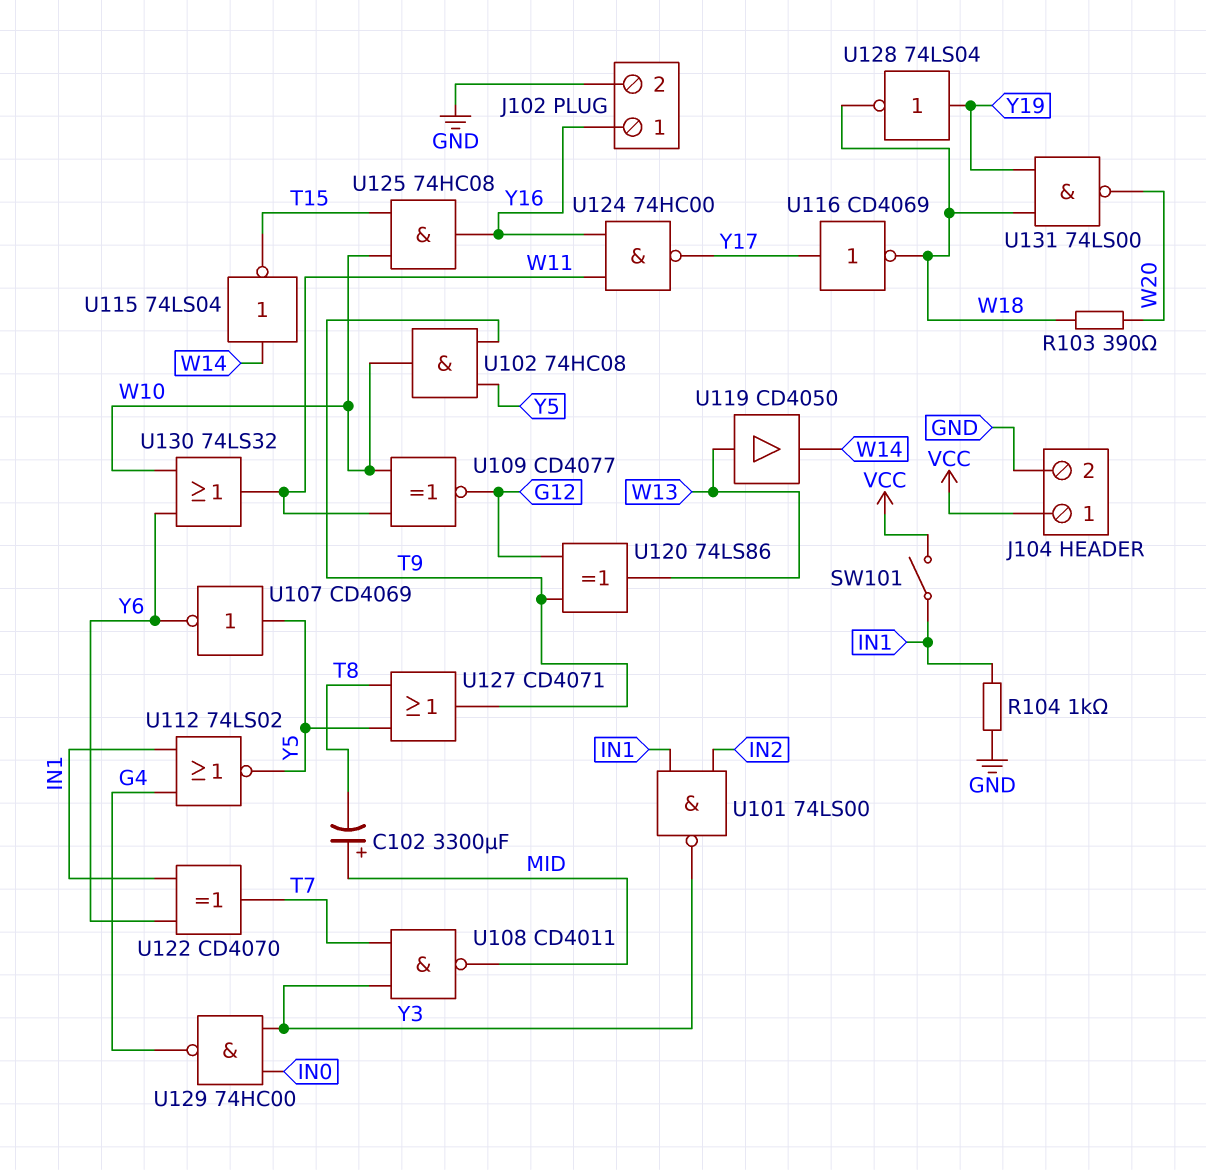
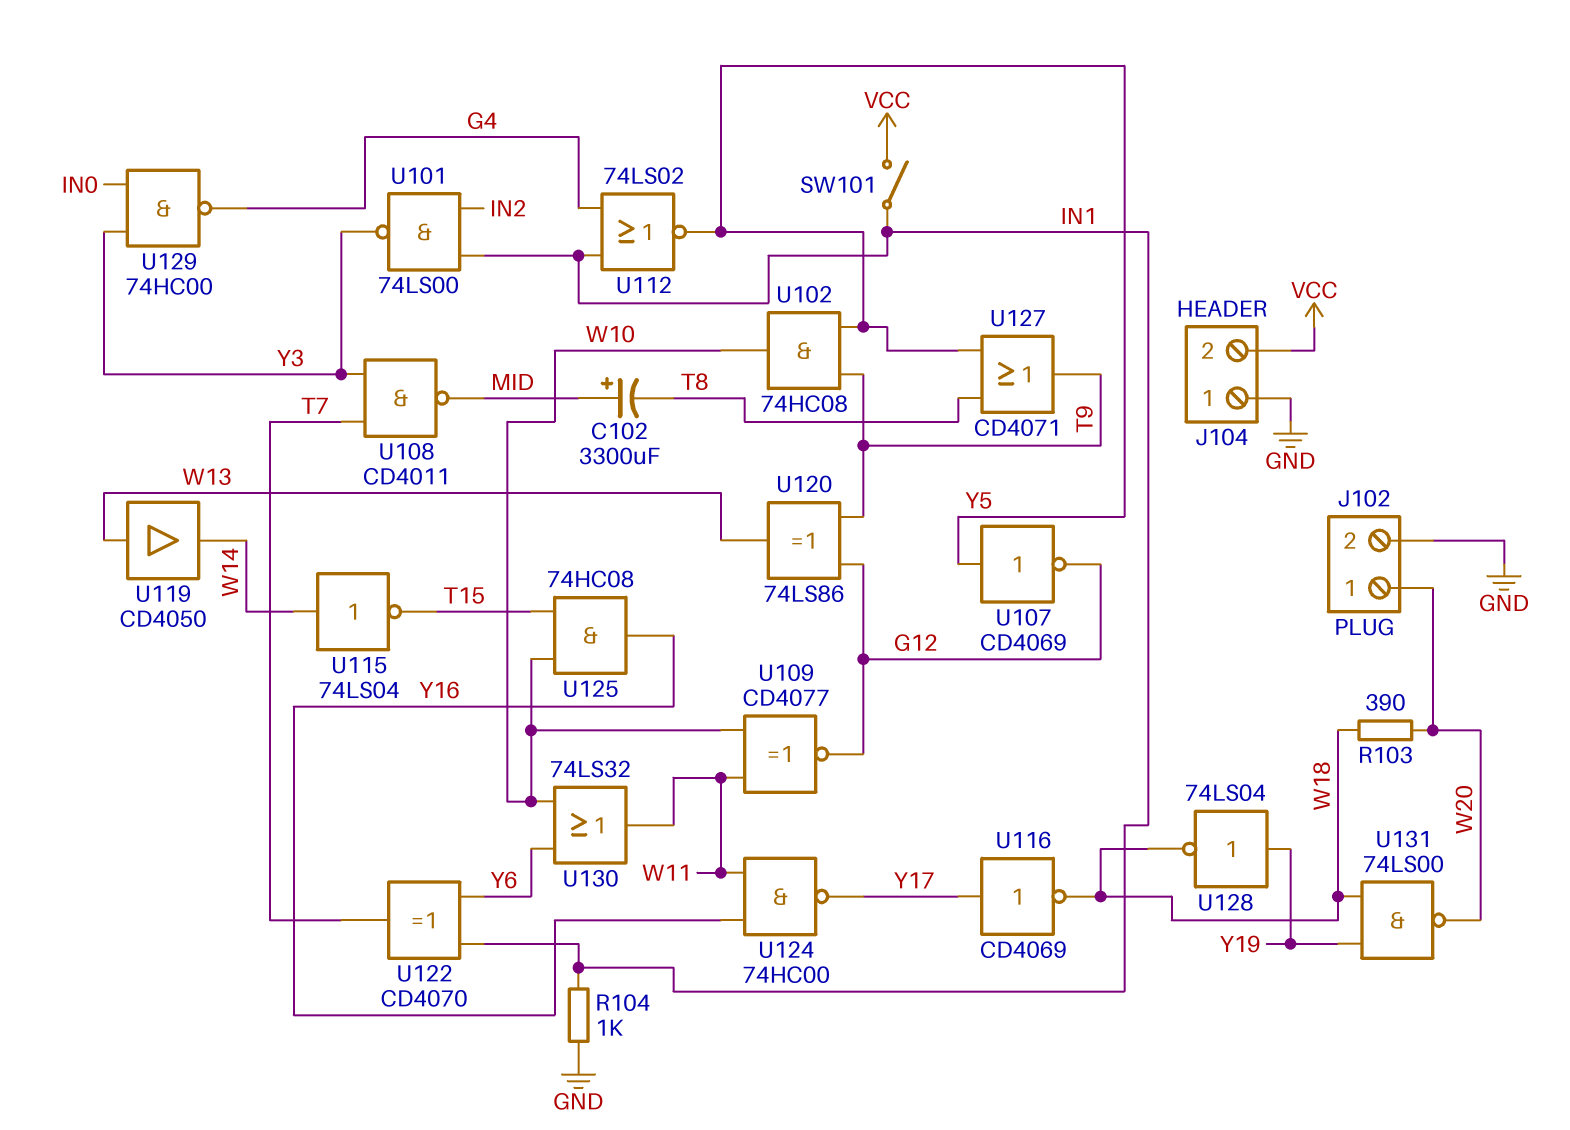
J102 pin 1: Y16 -> W20
J104 pin 1: VCC -> GND
J104 pin 2: GND -> VCC
U107: NOT CD4069 (in Y5, out Y6) -> NOT CD4069 (in Y5, out G12)

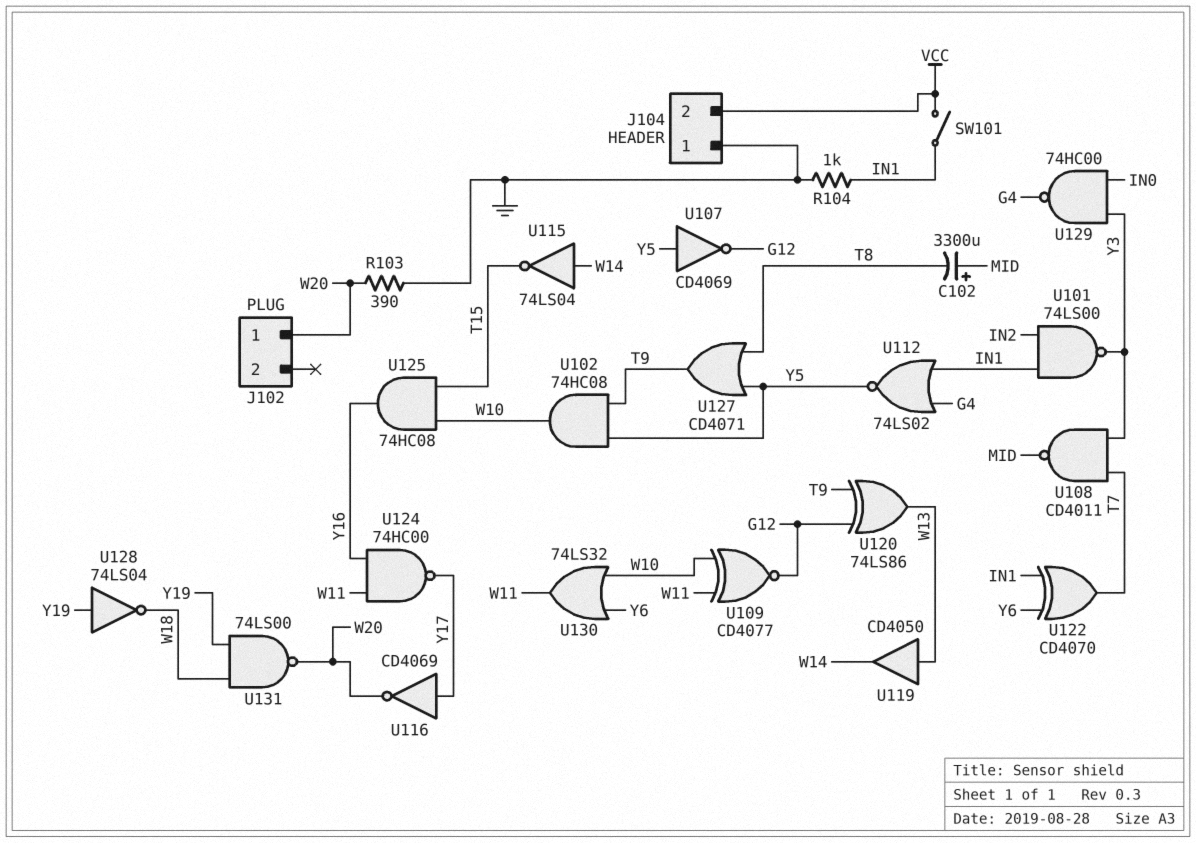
J102 pin 2: GND -> none
R103: 390 (W18, W20) -> 390 (GND, W20)
U116: NOT CD4069 (in Y17, out W18) -> NOT CD4069 (in Y17, out W20)

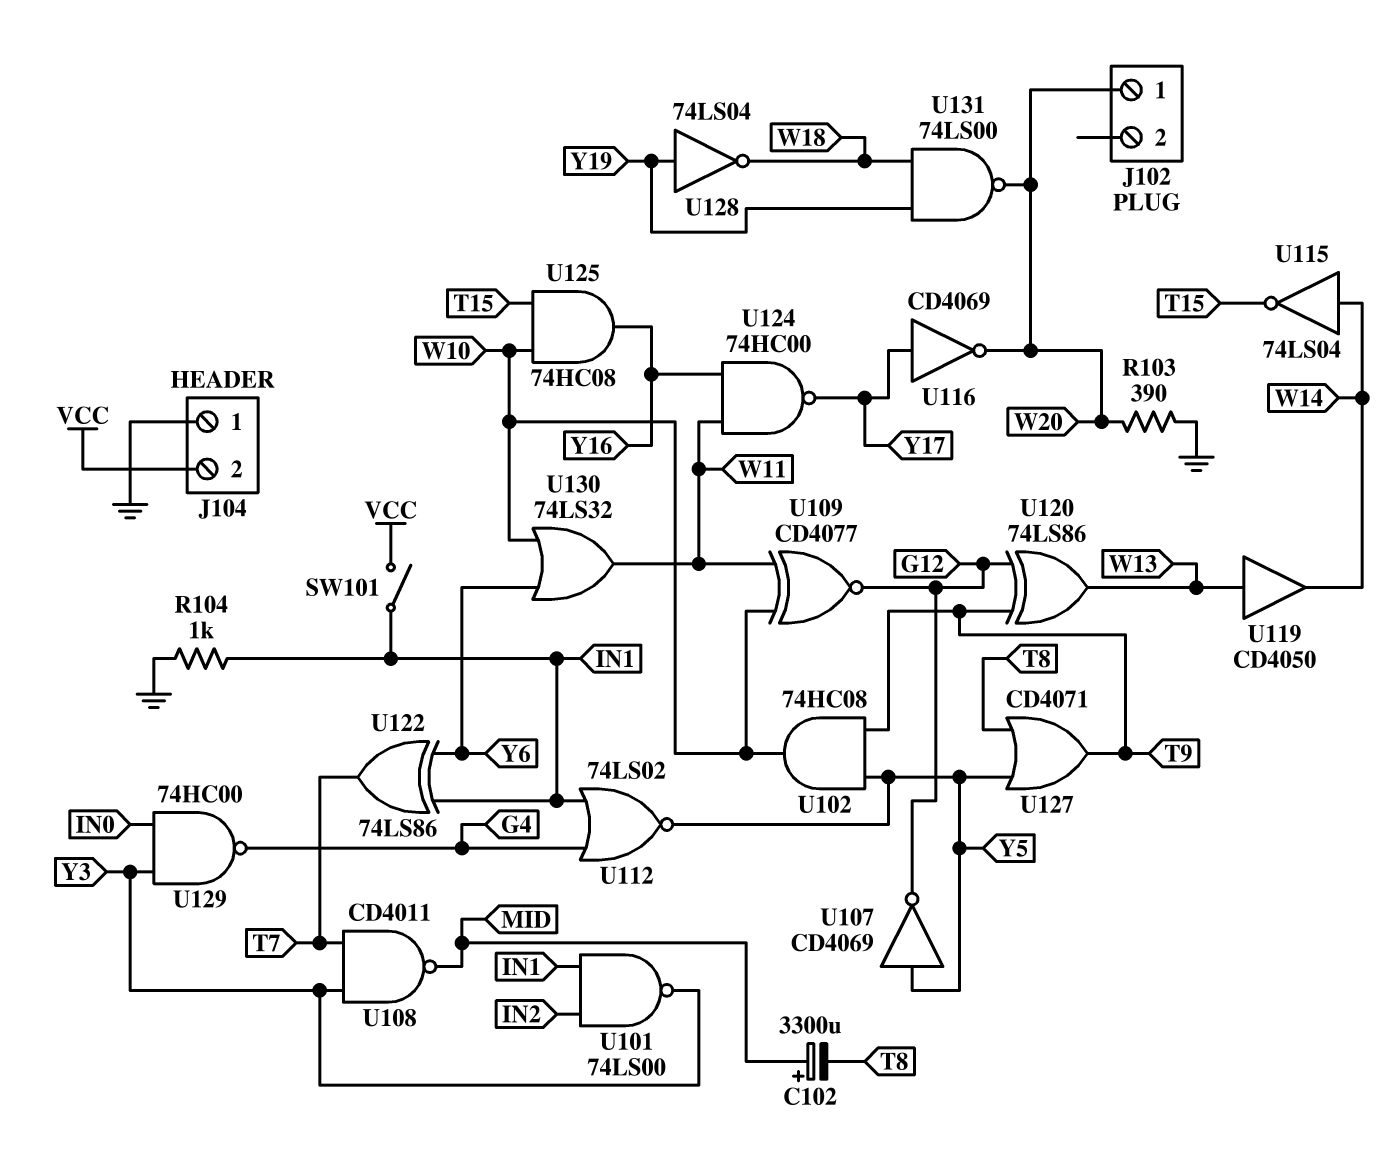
U122: XOR CD4070 (in IN1, in Y6, out T7) -> XOR 74LS86 (in IN1, in Y6, out T7)

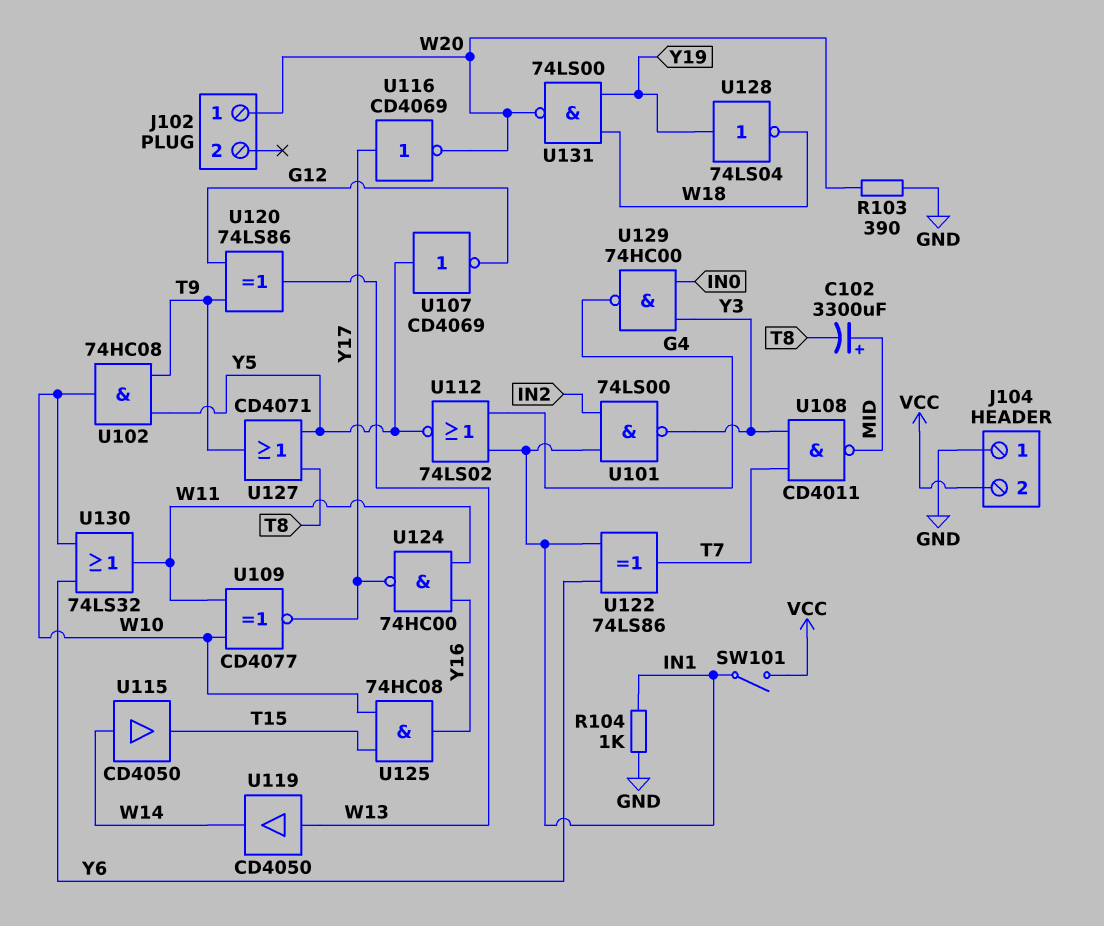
U109: XNOR CD4077 (in W10, in W11, out G12) -> XNOR CD4077 (in W10, in W11, out Y17)
U115: NOT 74LS04 (in W14, out T15) -> buffer CD4050 (in W14, out T15)

